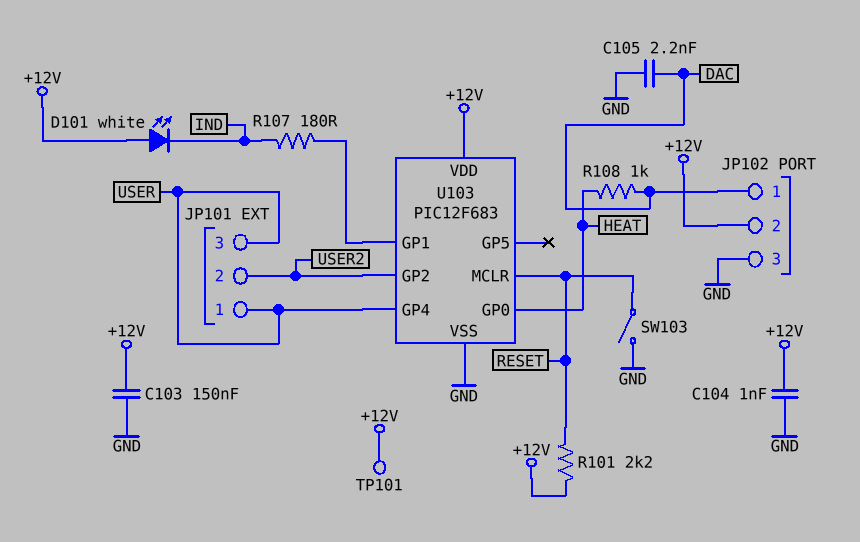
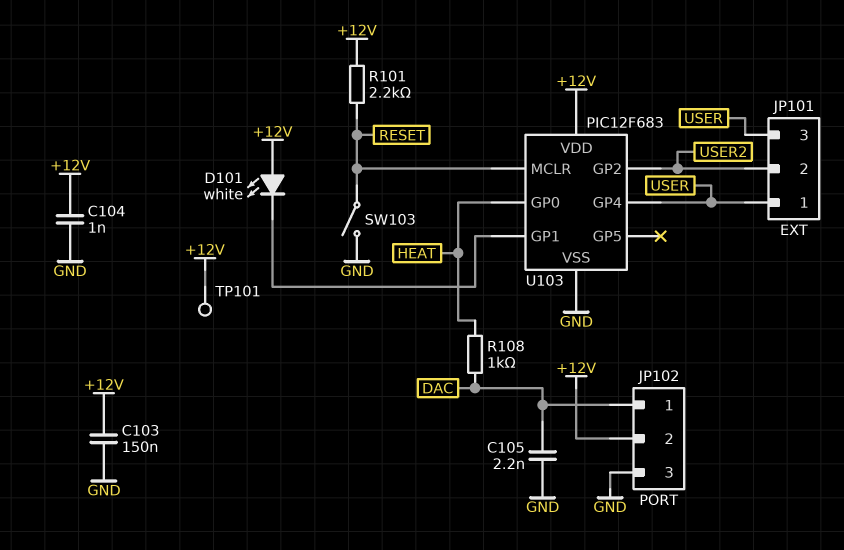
D101: LED white (A +12V, K IND) -> LED white (A +12V, K U103/GP1)
R107: 180 (IND, U103/GP1) -> none

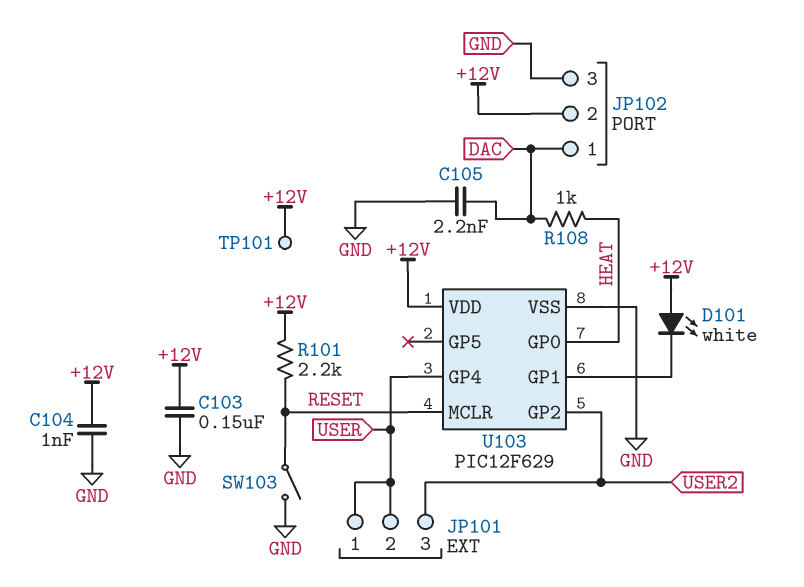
JP101 pin 2: USER2 -> USER
JP101 pin 3: USER -> USER2
U103: PIC12F683 -> PIC12F629

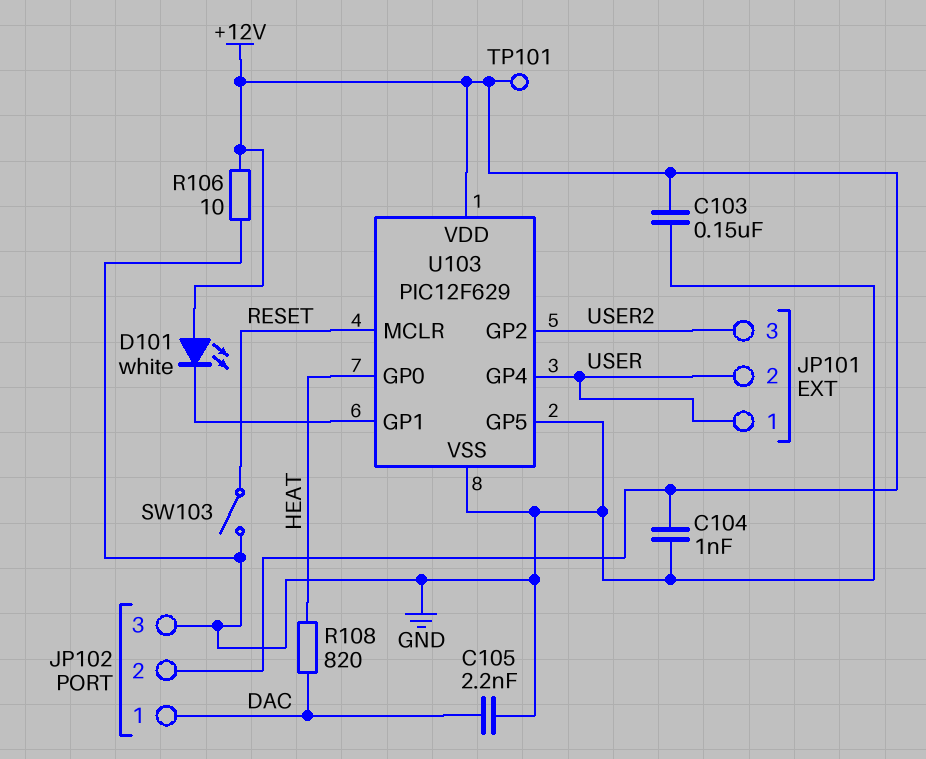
R101: 2.2k (+12V, RESET) -> none
R106: none -> 10 (+12V, GND)
R108: 1k (DAC, HEAT) -> 820 (DAC, HEAT)
U103 pin GP5: none -> GND

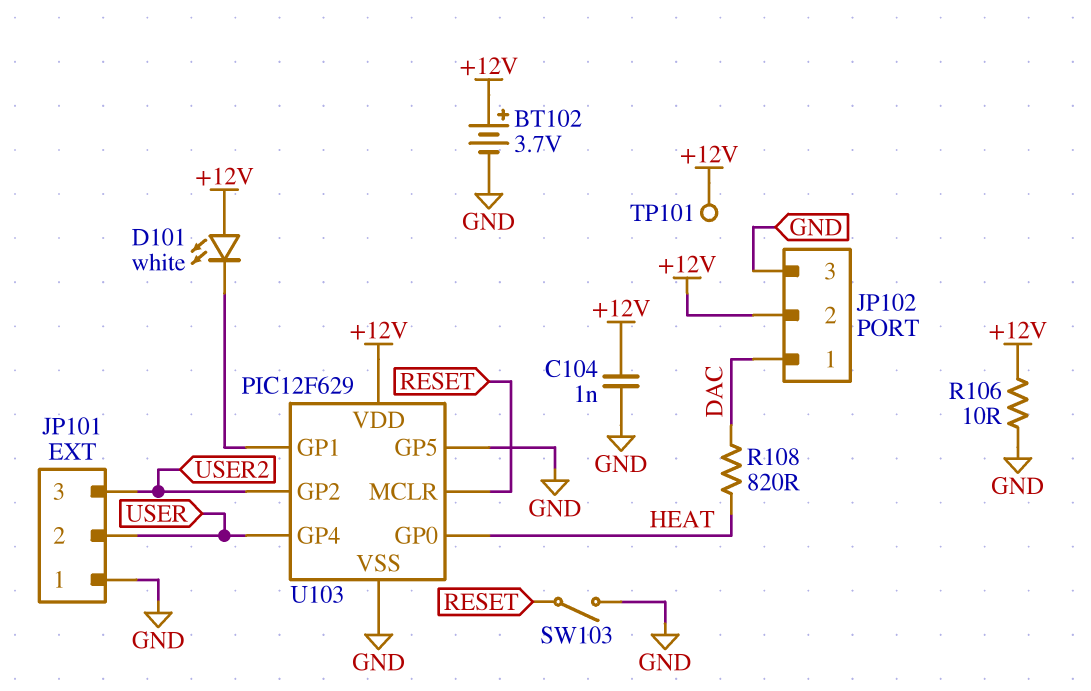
BT102: none -> 3.7V (plus +12V, minus GND)
C103: 150nF (+12V, GND) -> none
C105: 2.2nF (DAC, GND) -> none
JP101 pin 1: USER -> GND

